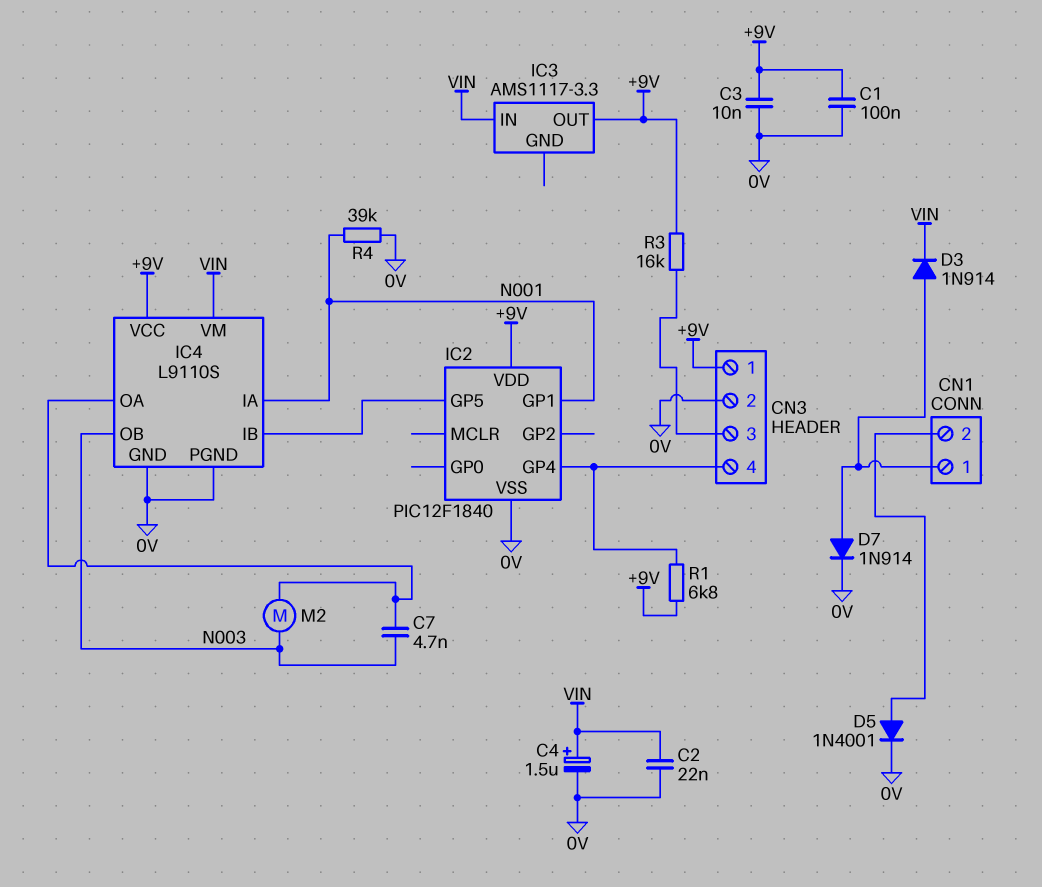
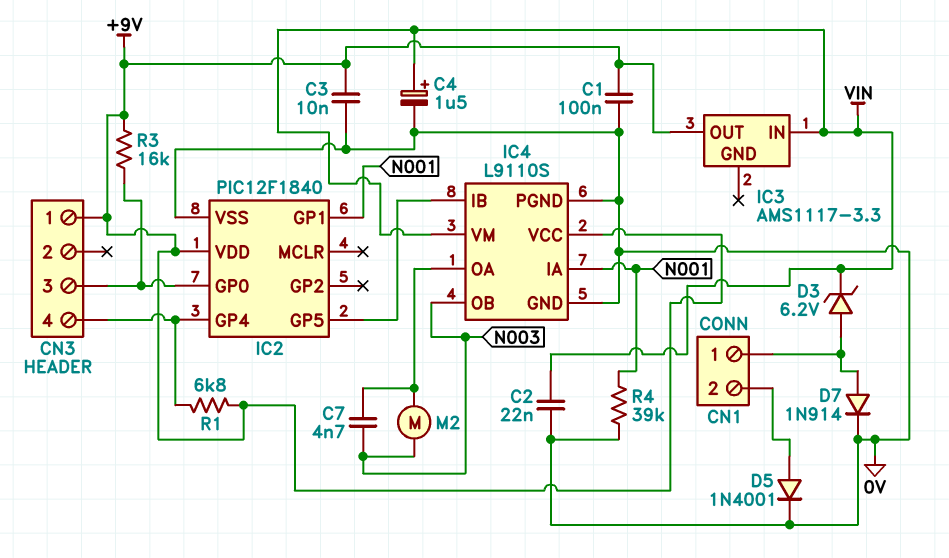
CN3 pin 2: 0V -> none
D3: diode 1N914 (A CN1/1, K VIN) -> zener 6.2V (A CN1/1, K VIN)
IC2 pin GP0: none -> CN3/3

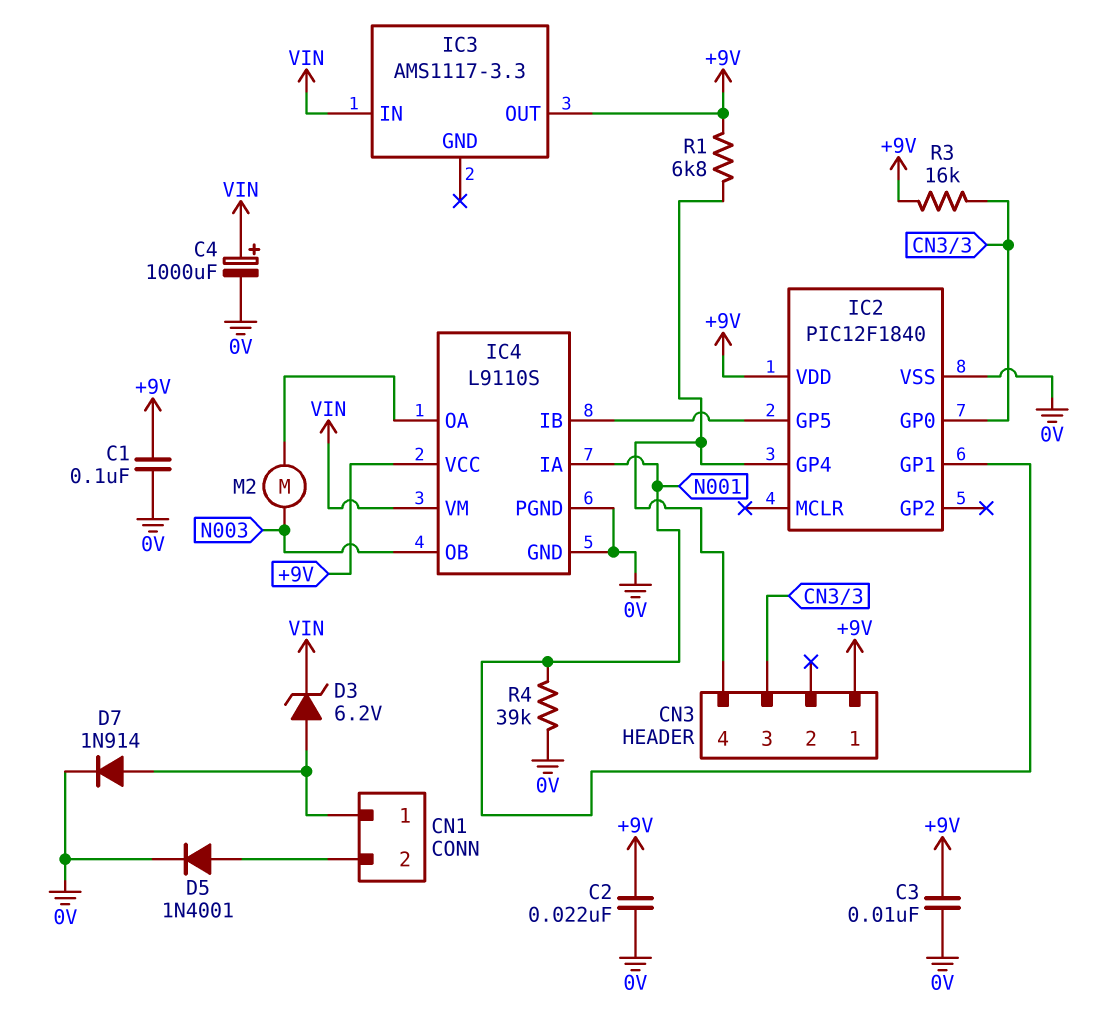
C2: 22nF (0V, VIN) -> 22nF (+9V, 0V)
C4: 1.5uF (plus VIN, minus 0V) -> 1000uF (plus VIN, minus 0V)
C7: 4.7nF (IC4/OA, N003) -> none

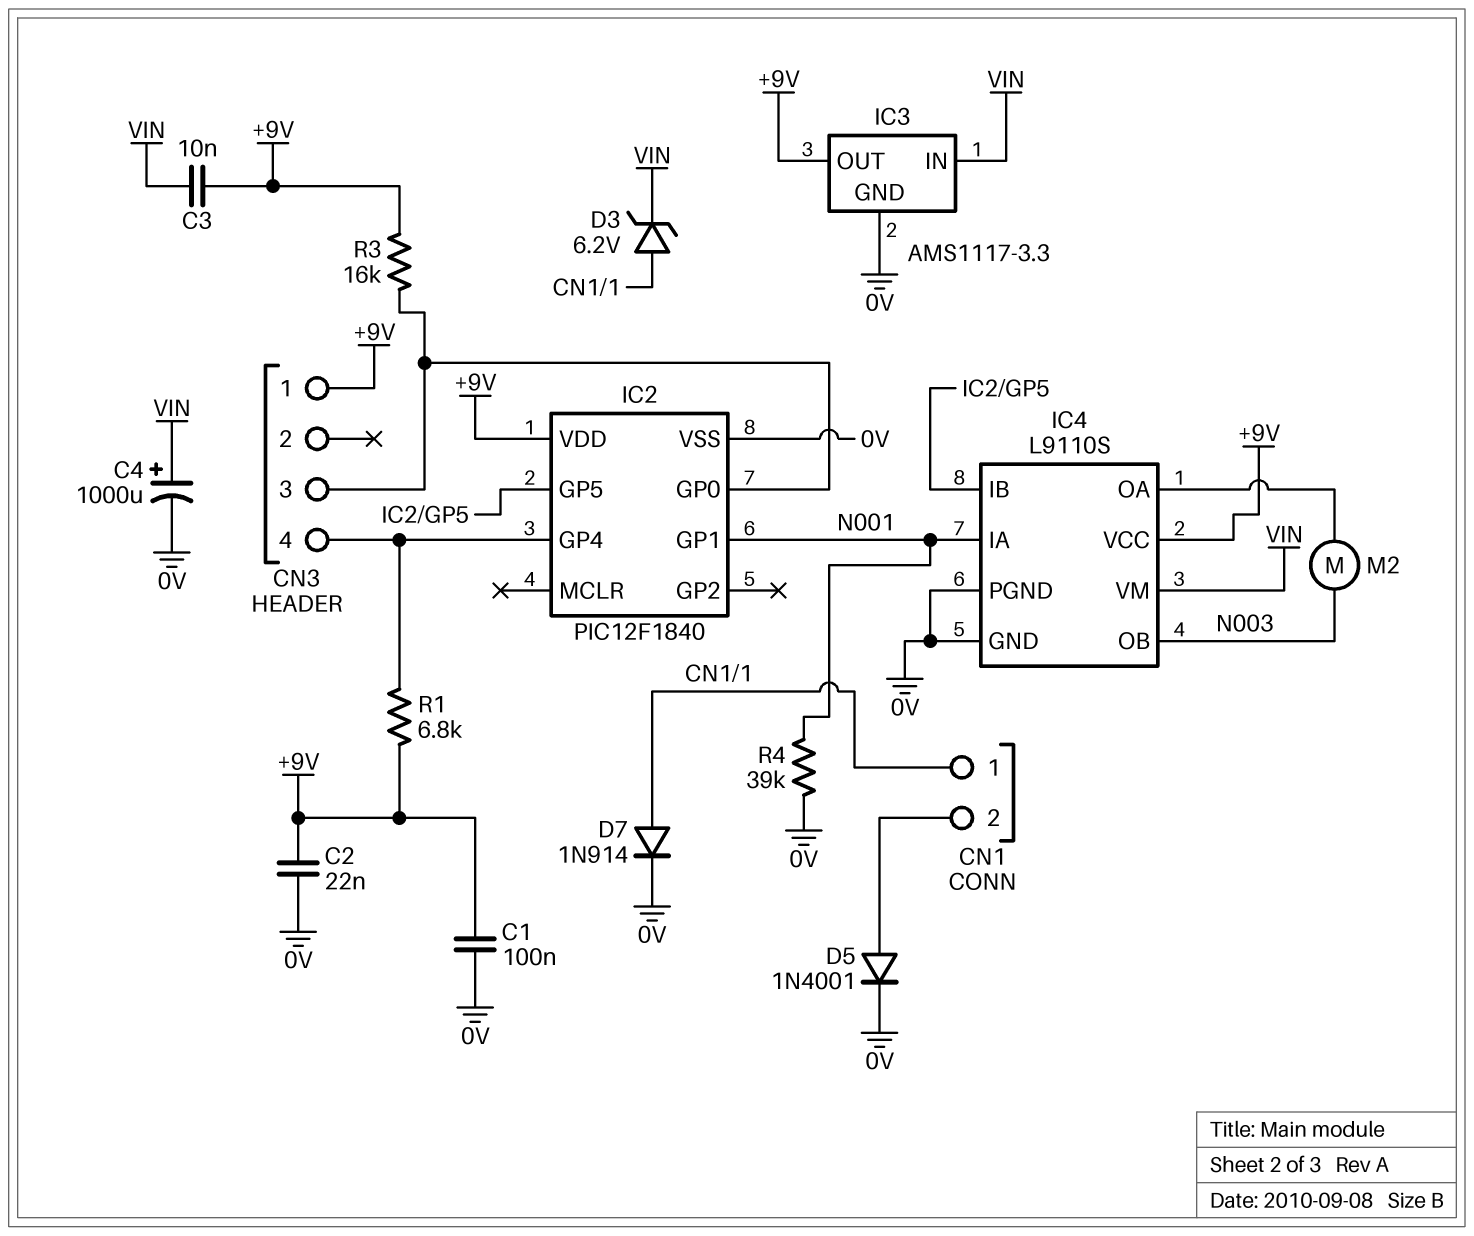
C3: 10nF (+9V, 0V) -> 10nF (+9V, VIN)
IC3 pin GND: none -> 0V

